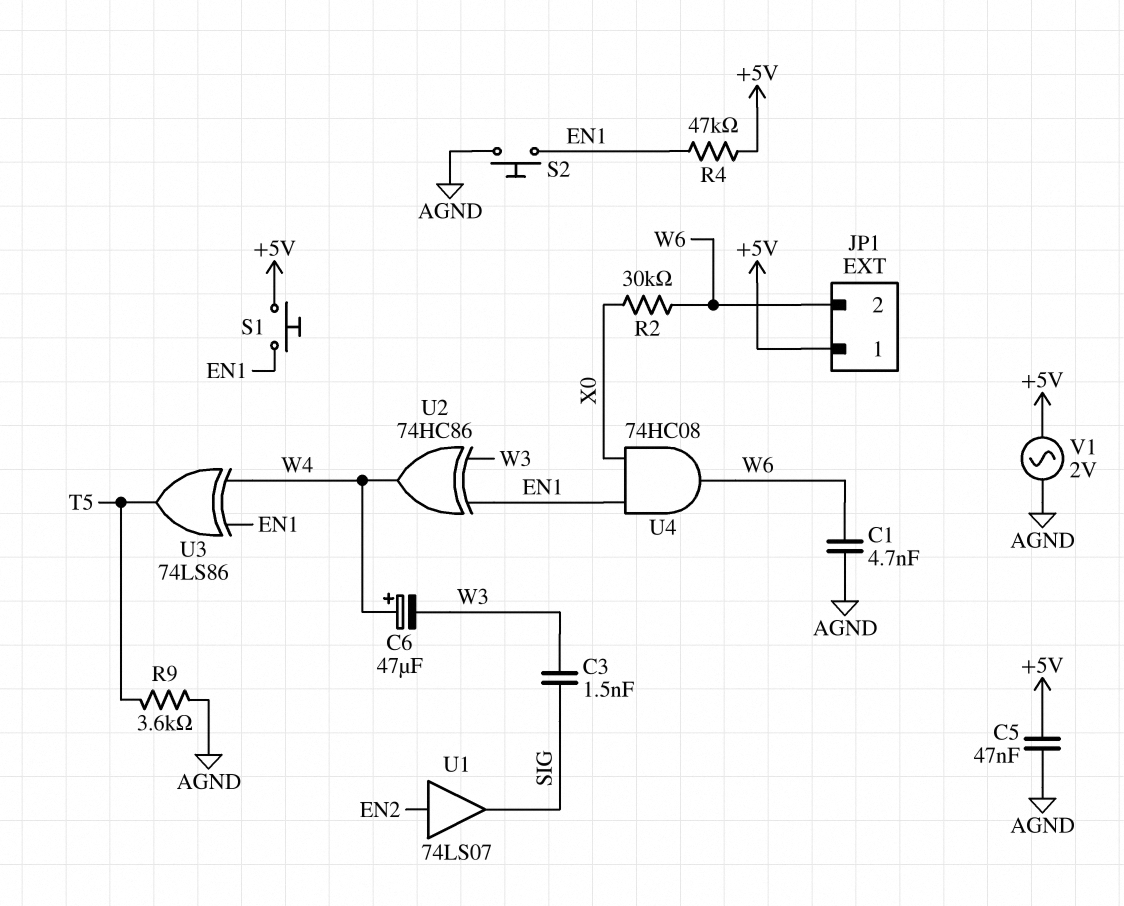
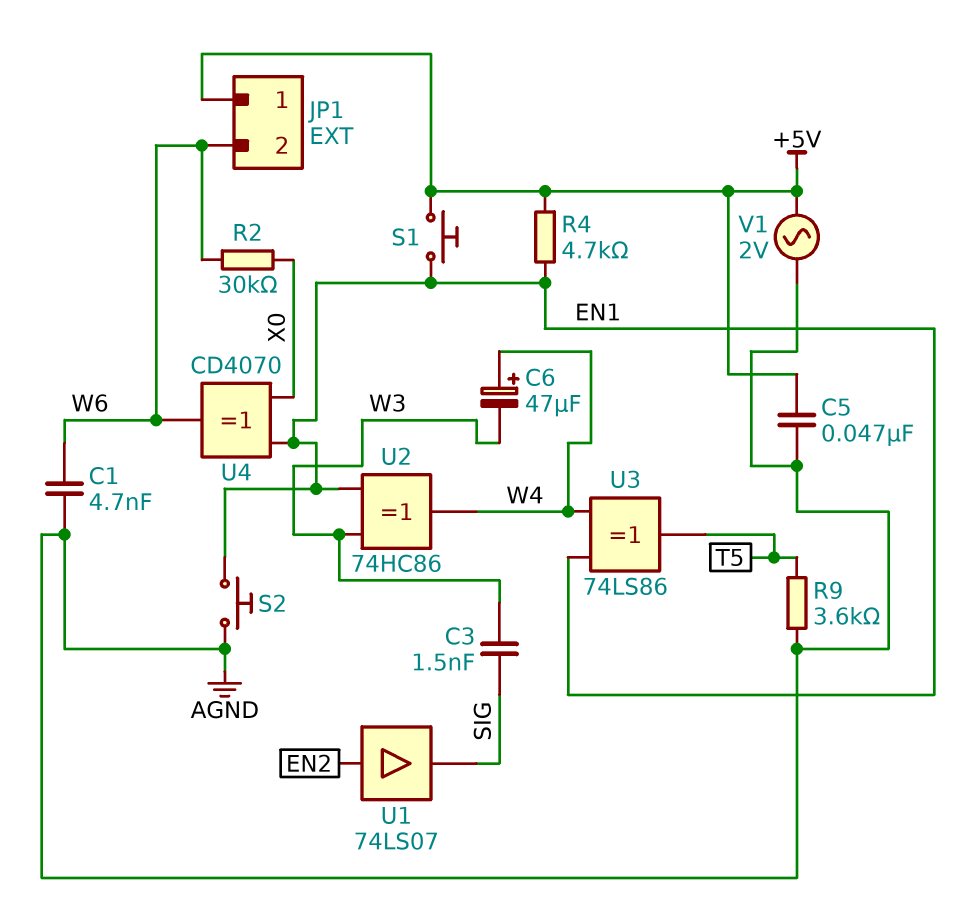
R4: 47k (+5V, EN1) -> 4.7k (+5V, EN1)
U4: AND 74HC08 (in EN1, in X0, out W6) -> XOR CD4070 (in EN1, in X0, out W6)

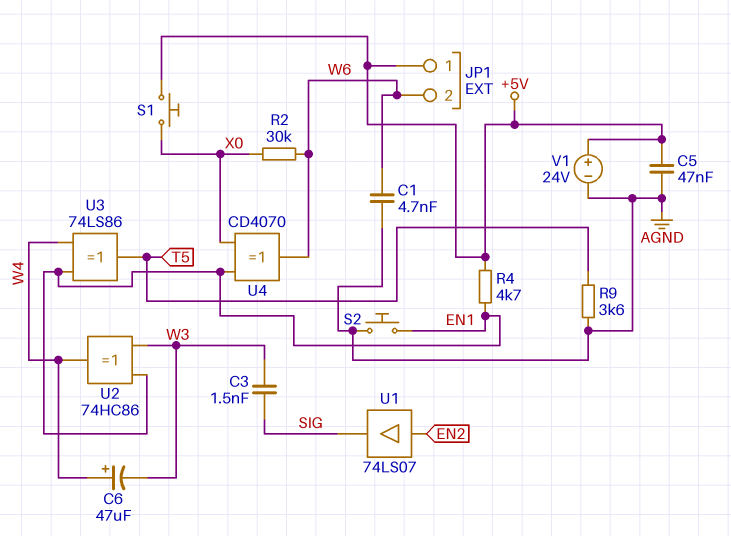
S1: button (+5V, EN1) -> button (+5V, X0)
V1: AC 2V (+5V, AGND) -> 24V (plus +5V, minus AGND)

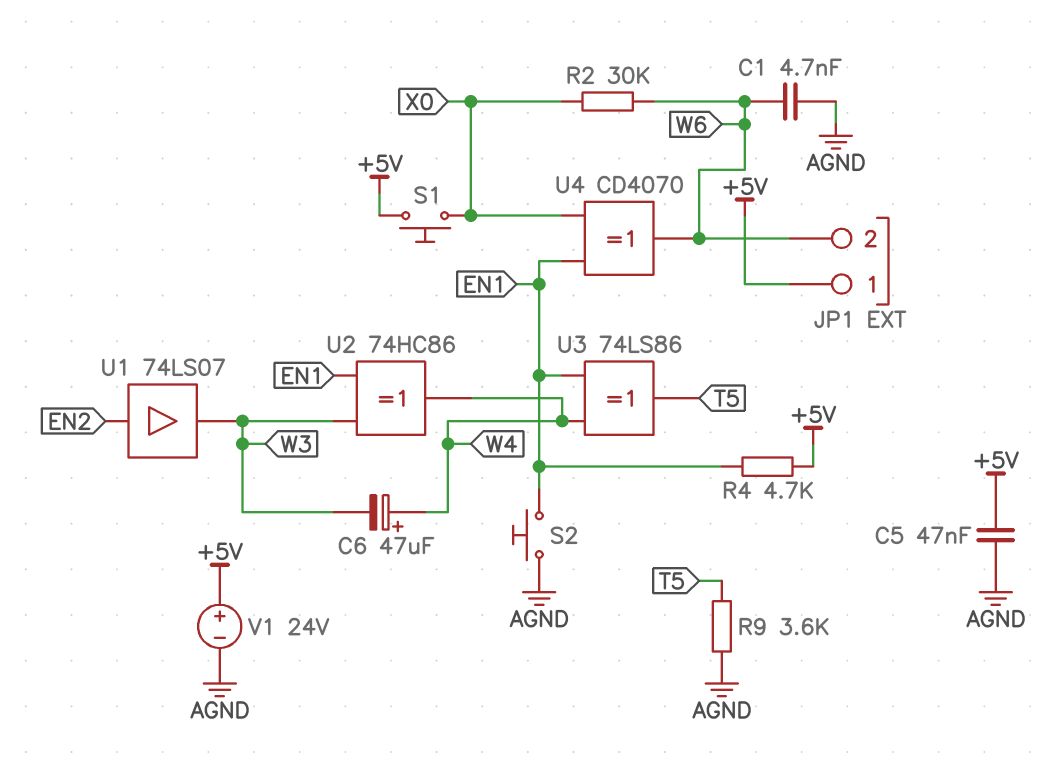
C3: 1.5nF (SIG, W3) -> none
U1: buffer 74LS07 (in EN2, out SIG) -> buffer 74LS07 (in EN2, out W3)

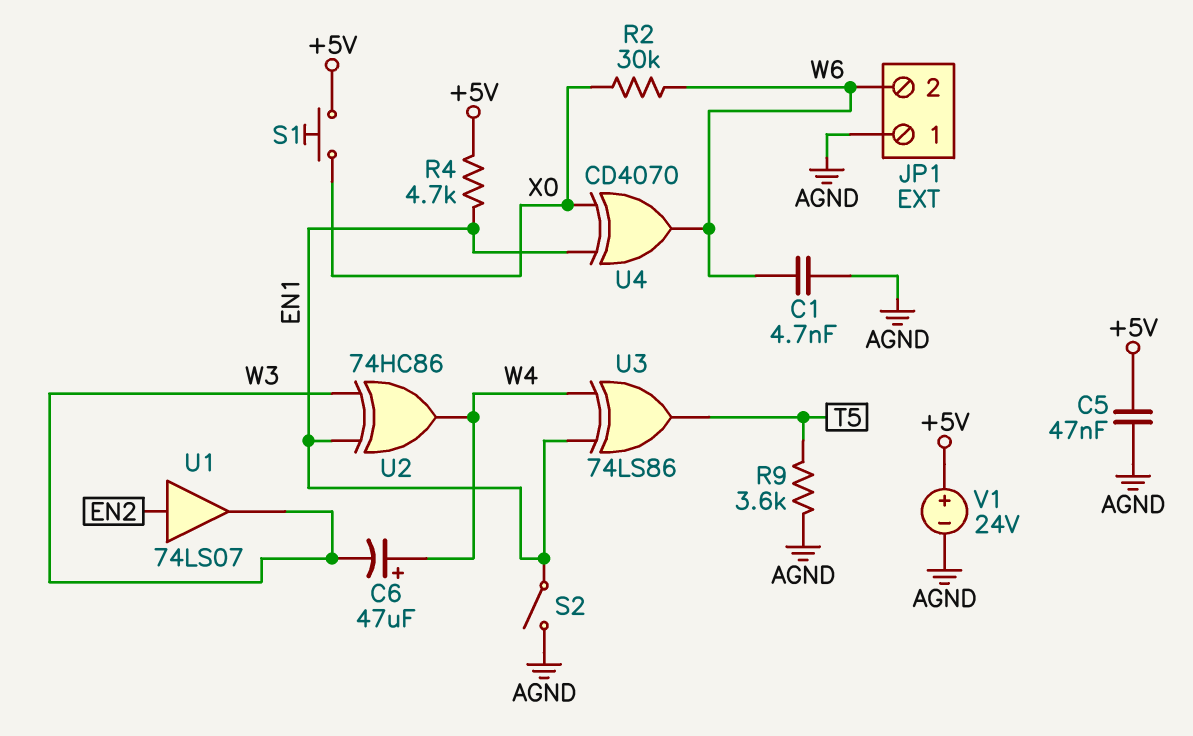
JP1 pin 1: +5V -> AGND
S2: button (AGND, EN1) -> switch (AGND, EN1)

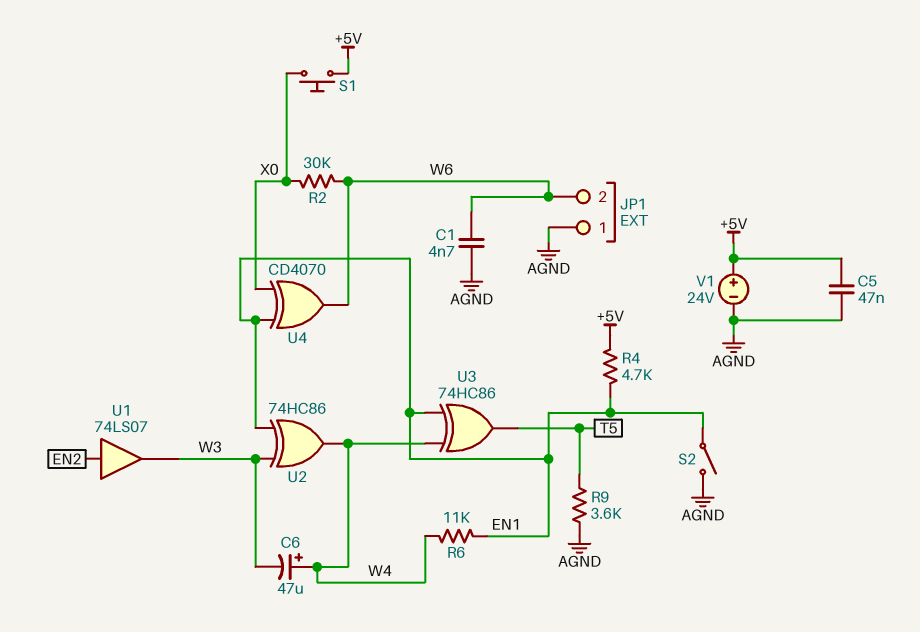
R6: none -> 11k (EN1, W4)
U3: XOR 74LS86 (in EN1, in W4, out T5) -> XOR 74HC86 (in EN1, in W4, out T5)

